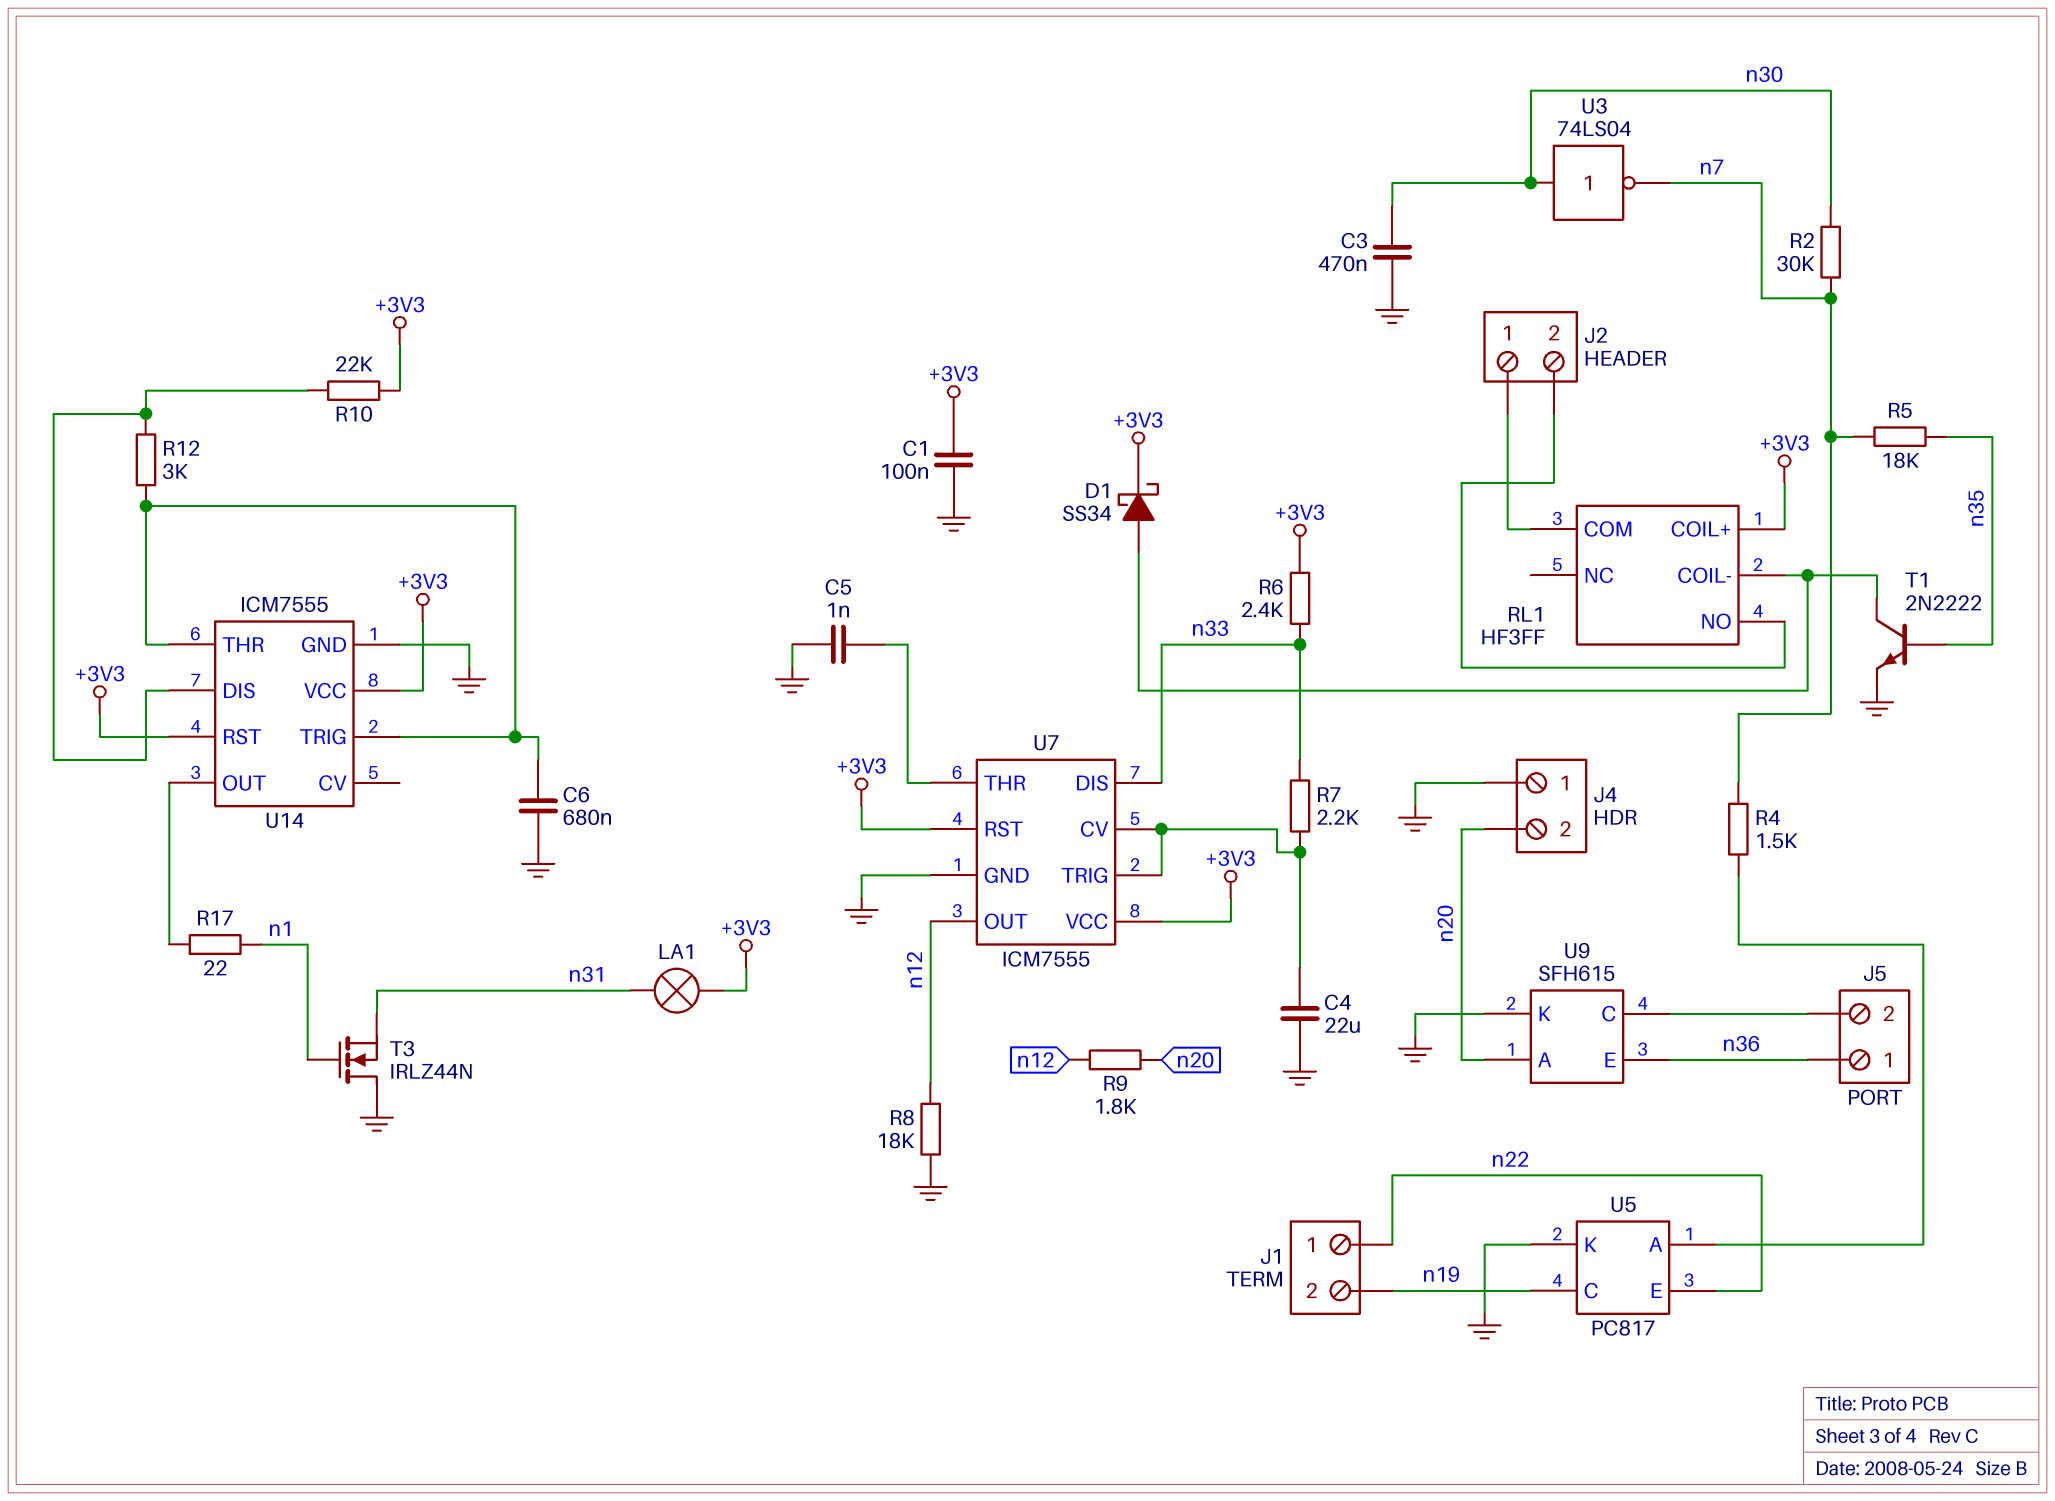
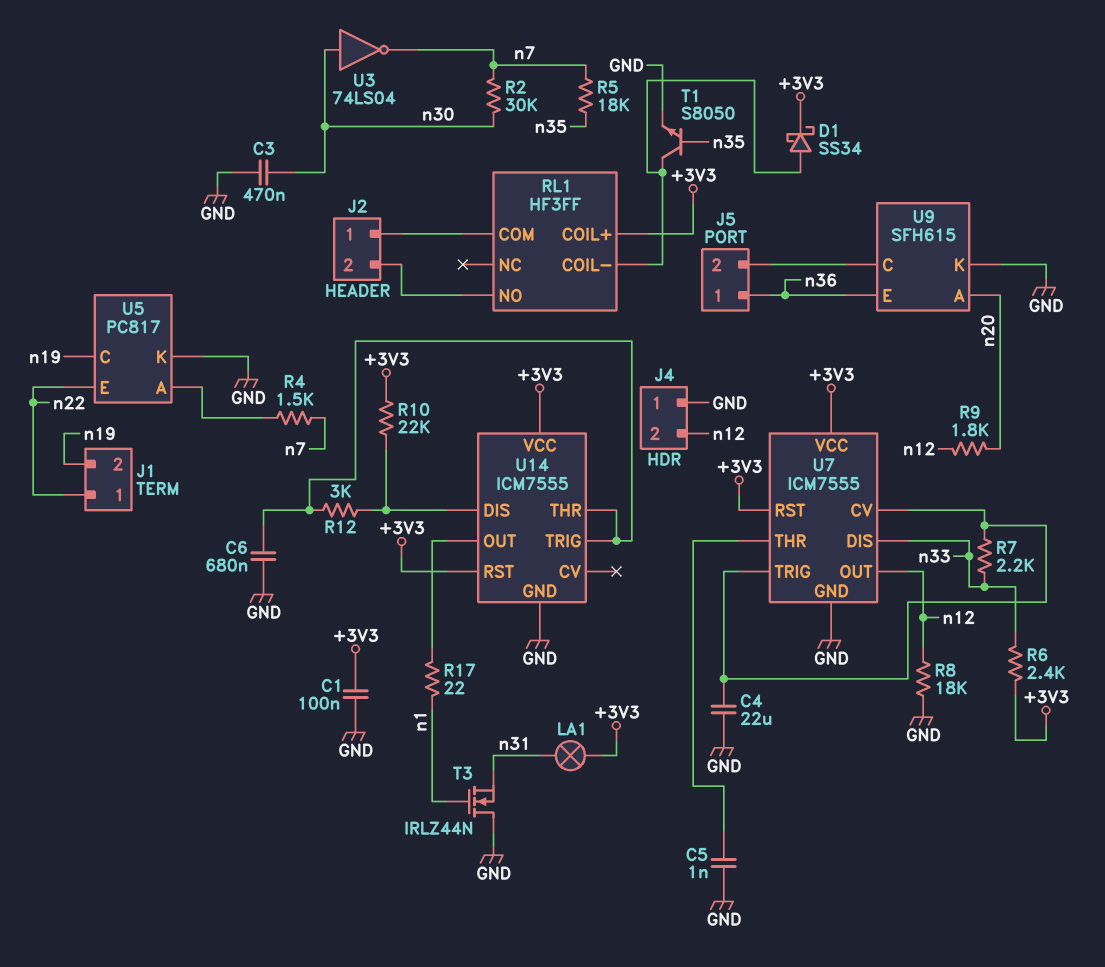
J4 pin 2: n20 -> n12
T1: NPN 2N2222 (B n35, C RL1/COIL-, E GND) -> NPN S8050 (B n35, C RL1/COIL-, E GND)

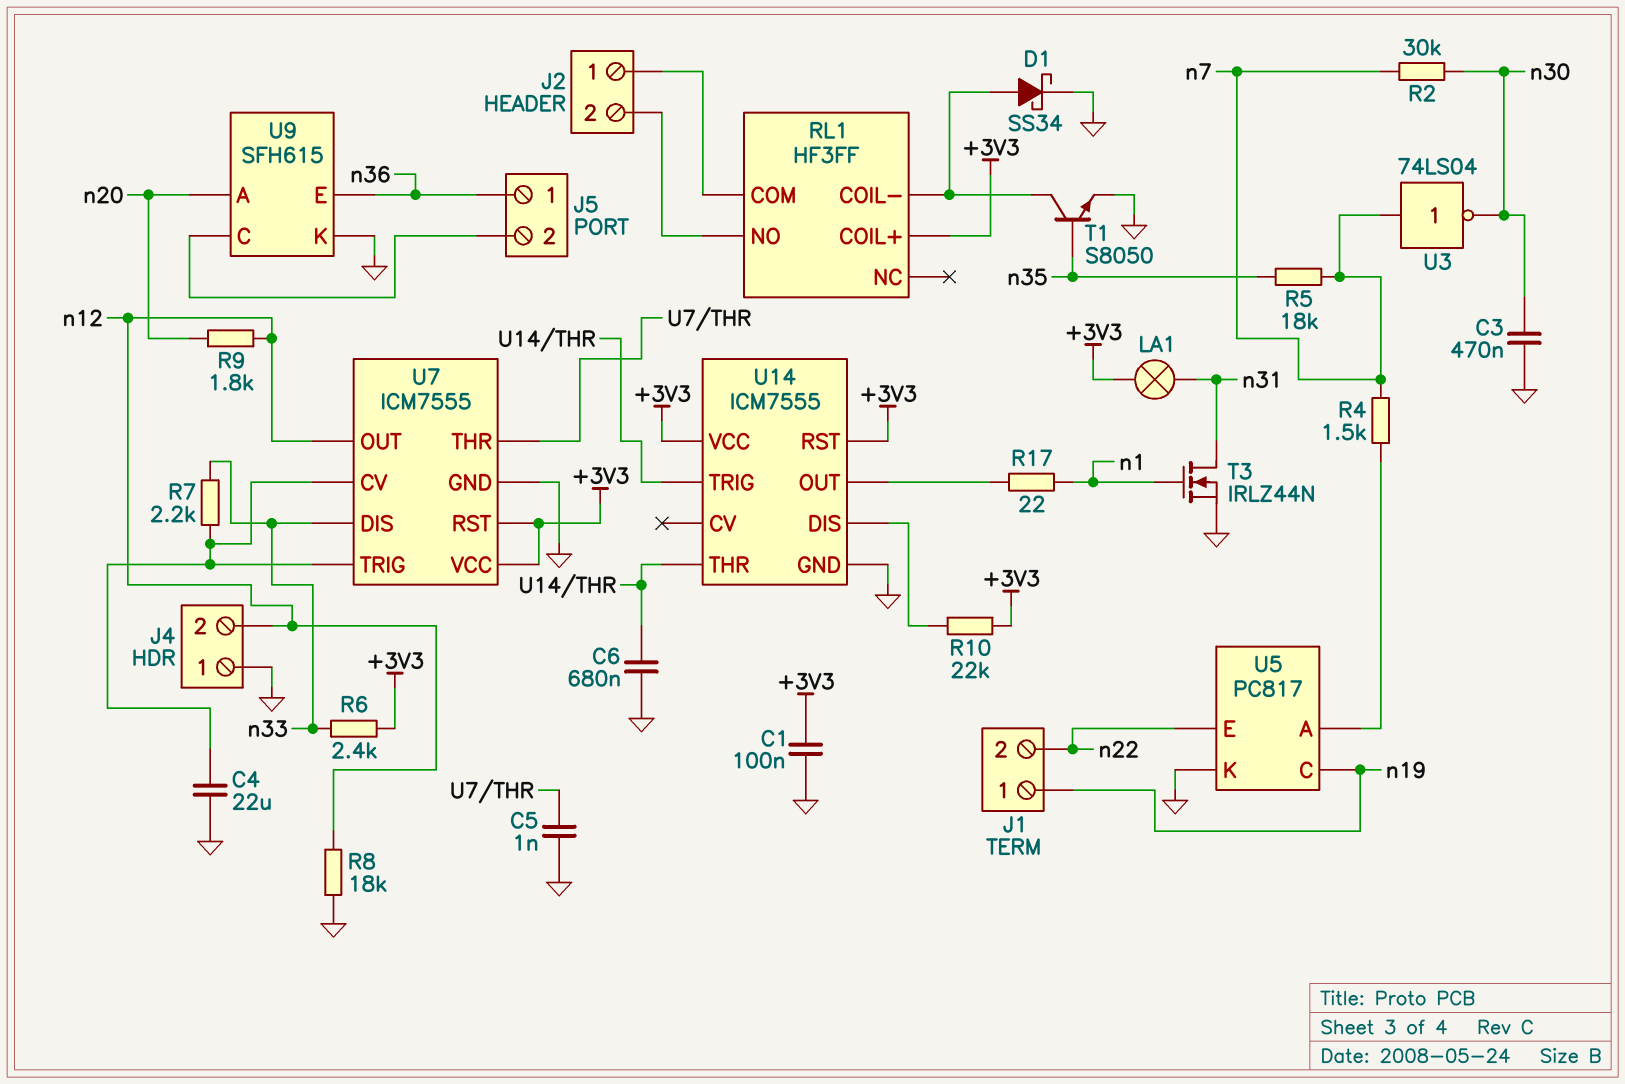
D1: schottky SS34 (A RL1/COIL-, K +3V3) -> schottky SS34 (A RL1/COIL-, K GND)
J1 pin 1: n22 -> n19
J1 pin 2: n19 -> n22
R12: 3k (U14/DIS, U14/THR) -> none
T3: NMOS IRLZ44N (G n1, D GND, S n31) -> NMOS IRLZ44N (G n1, D n31, S GND)
U3: NOT 74LS04 (in n30, out n7) -> NOT 74LS04 (in n7, out n30)

